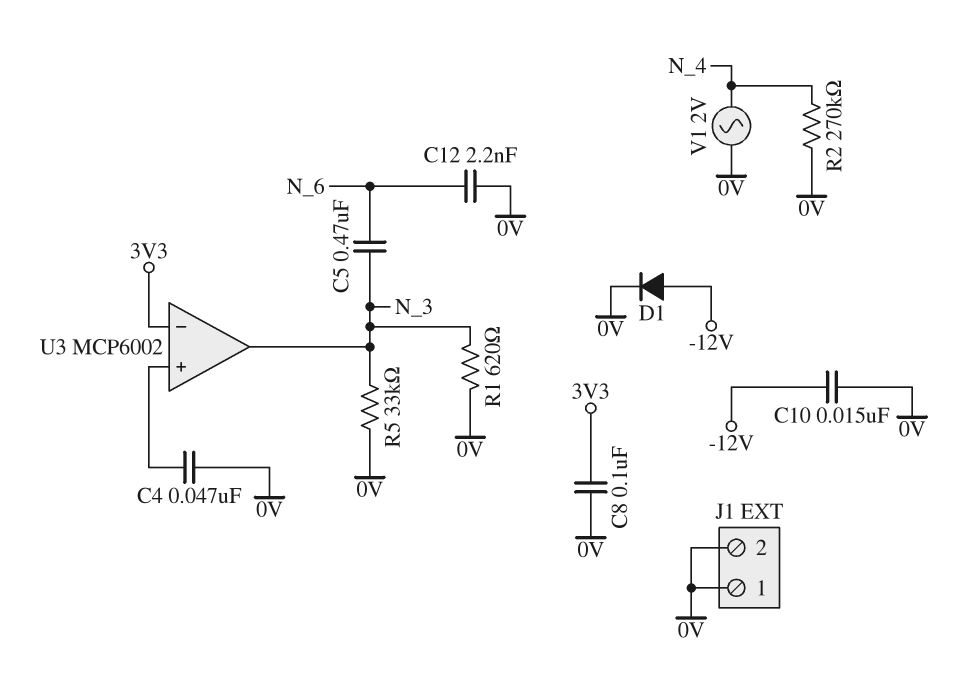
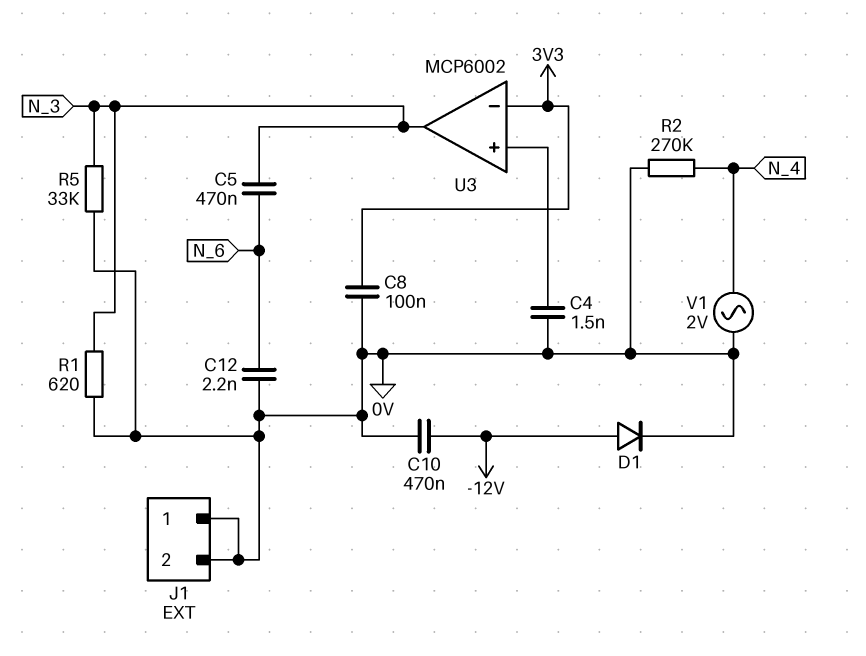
C4: 47nF (0V, U3/in+) -> 1.5nF (0V, U3/in+)
C10: 15nF (-12V, 0V) -> 470nF (-12V, 0V)

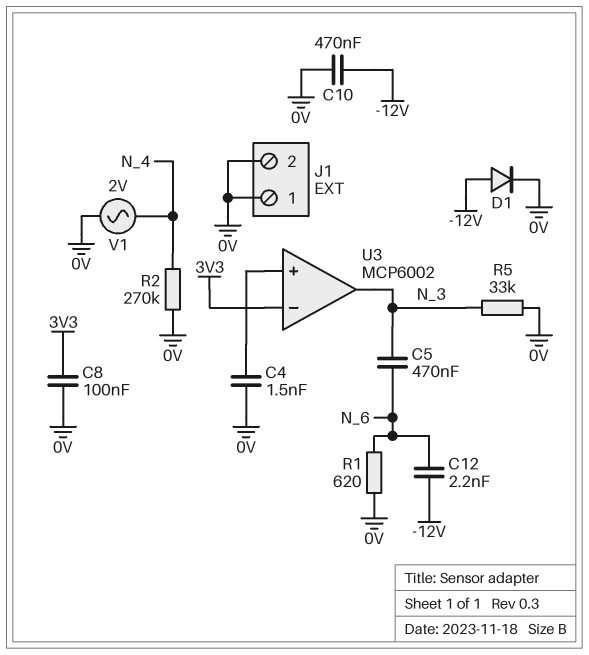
C12: 2.2nF (0V, N_6) -> 2.2nF (-12V, N_6)
R1: 620 (0V, N_3) -> 620 (0V, N_6)

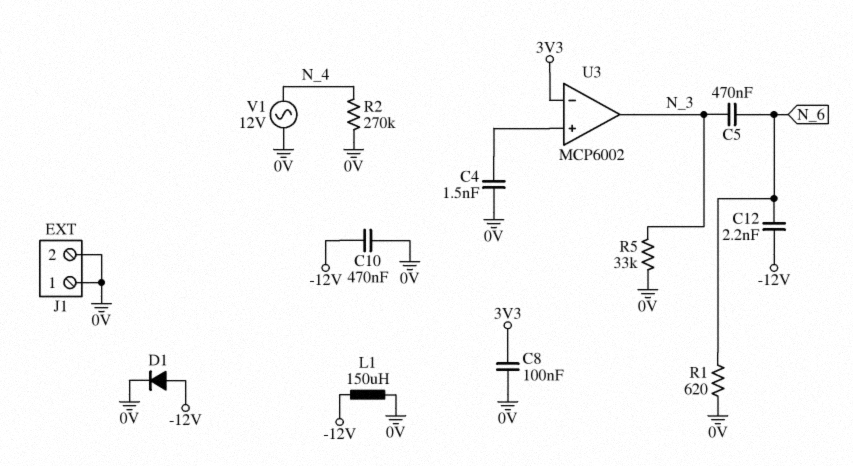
L1: none -> 150uH (-12V, 0V)
V1: AC 2V (0V, N_4) -> AC 12V (0V, N_4)

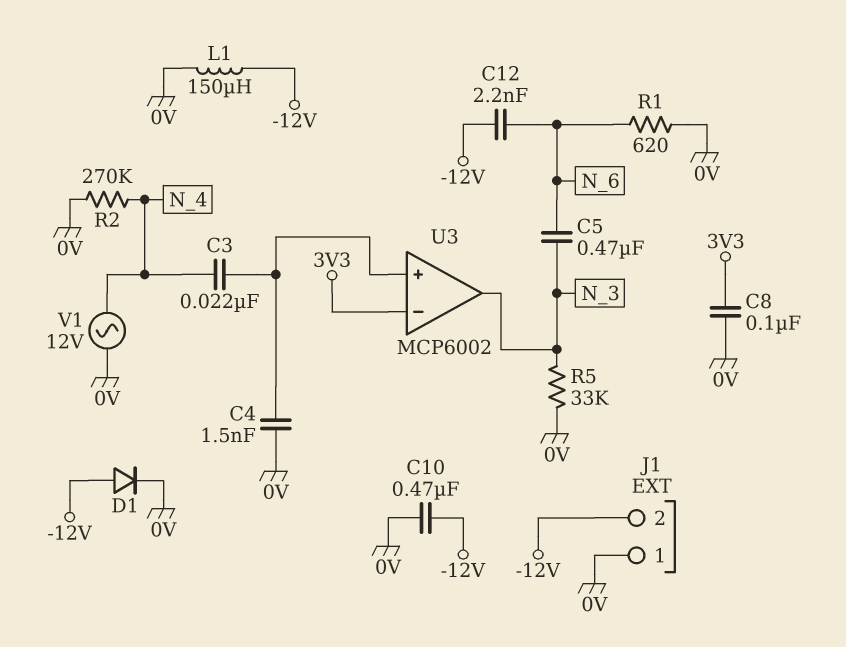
C3: none -> 22nF (N_4, U3/in+)
J1 pin 2: 0V -> -12V

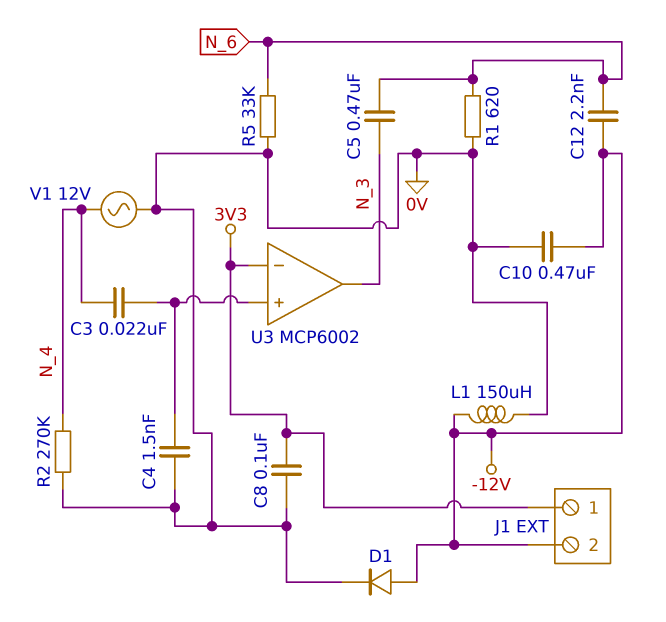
J1 pin 1: 0V -> 3V3
R5: 33k (0V, N_3) -> 33k (0V, N_6)

